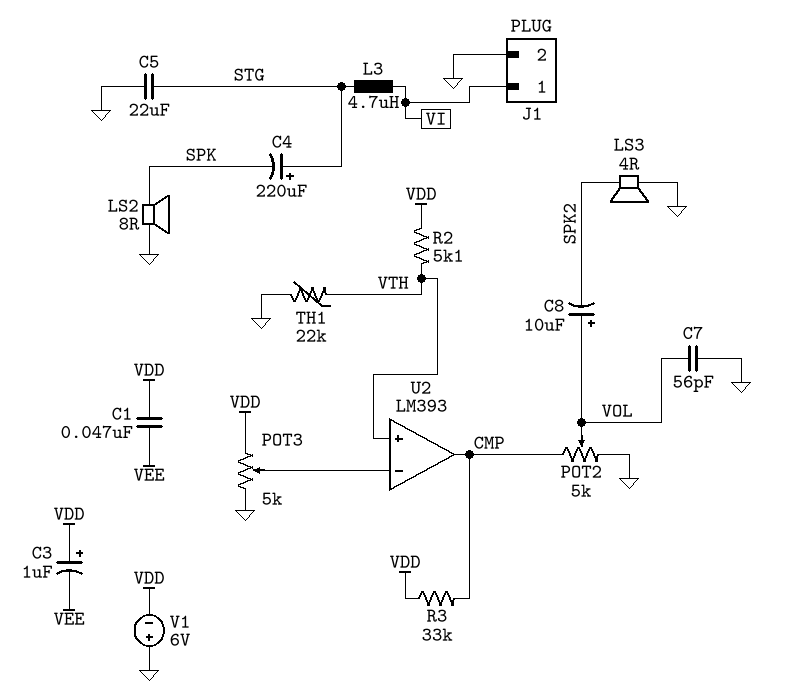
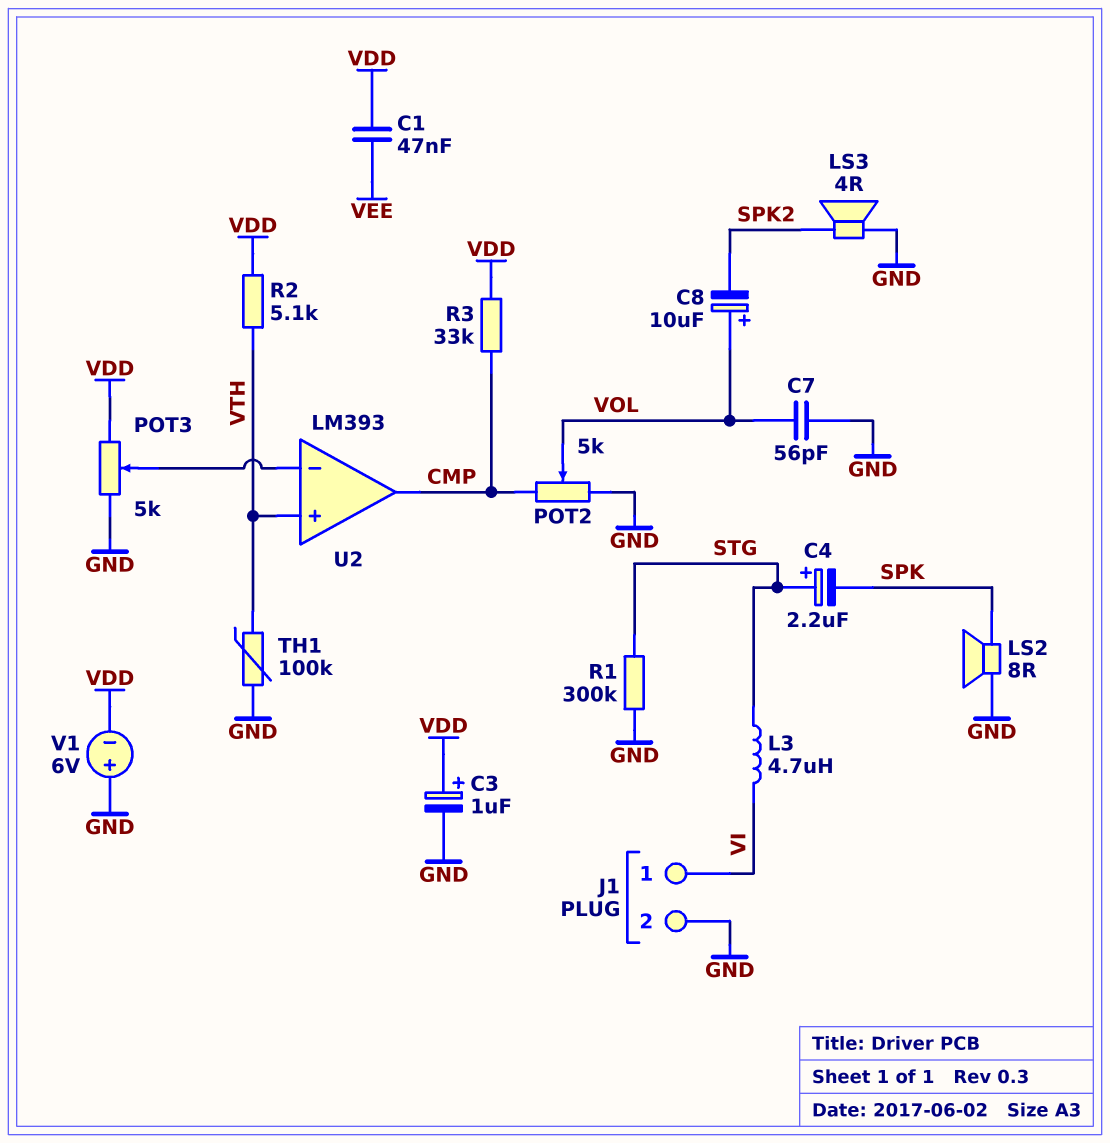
C3: 1uF (plus VDD, minus VEE) -> 1uF (plus VDD, minus GND)
C4: 220uF (plus STG, minus SPK) -> 2.2uF (plus STG, minus SPK)
C5: 22uF (GND, STG) -> none
R1: none -> 300k (GND, STG)
TH1: 22k (GND, VTH) -> 100k (GND, VTH)

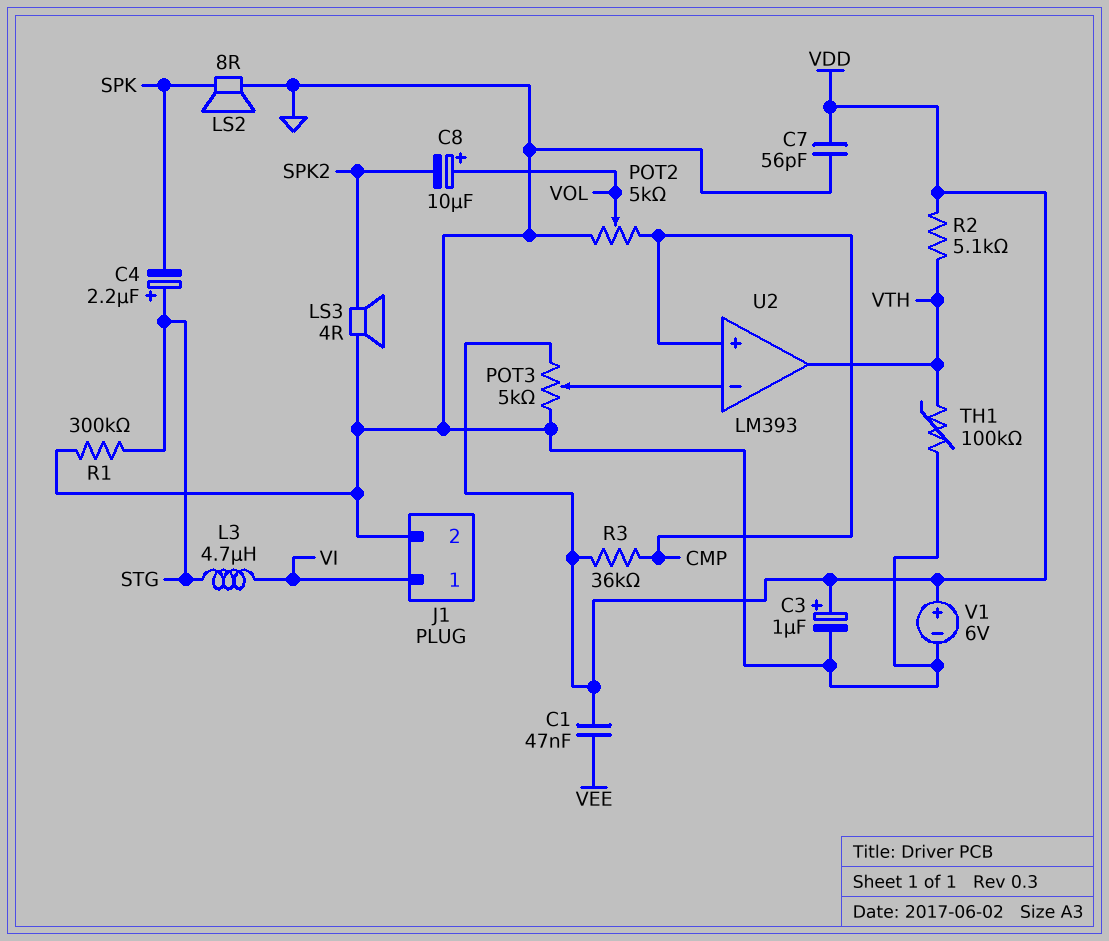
C7: 56pF (GND, VOL) -> 56pF (GND, VDD)
R3: 33k (CMP, VDD) -> 36k (CMP, VDD)
U2 pin in+: VTH -> CMP
U2 pin out: CMP -> VTH
V1: 6V (plus GND, minus VDD) -> 6V (plus VDD, minus GND)

